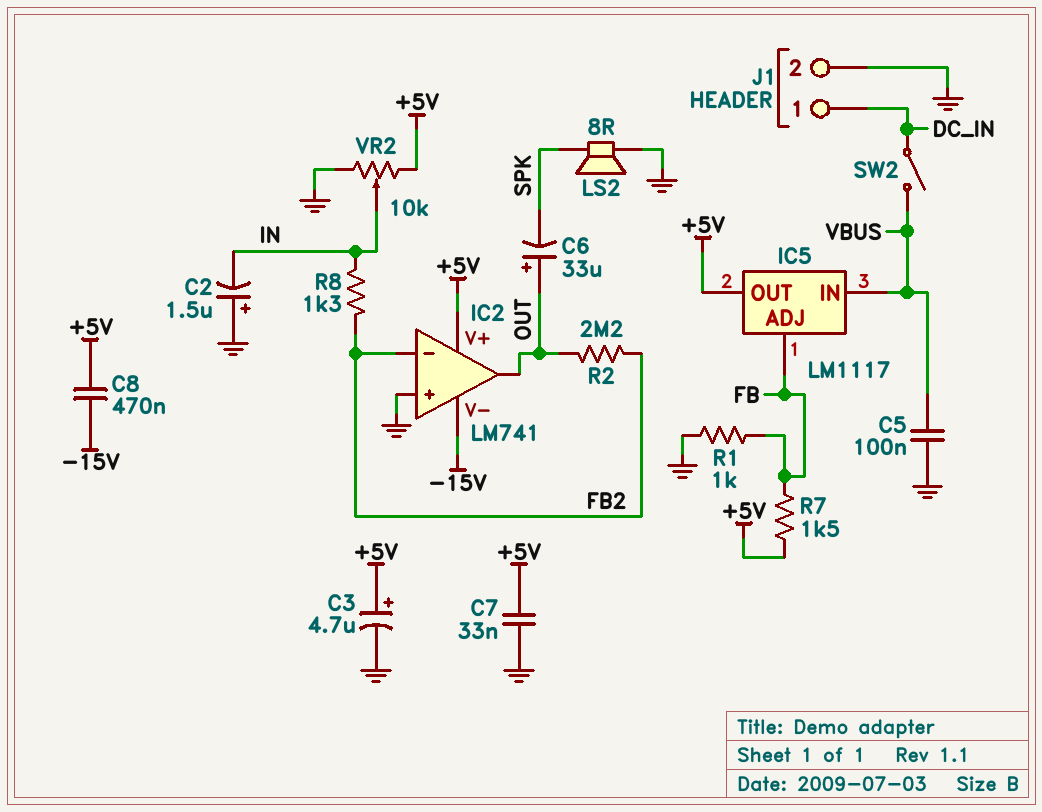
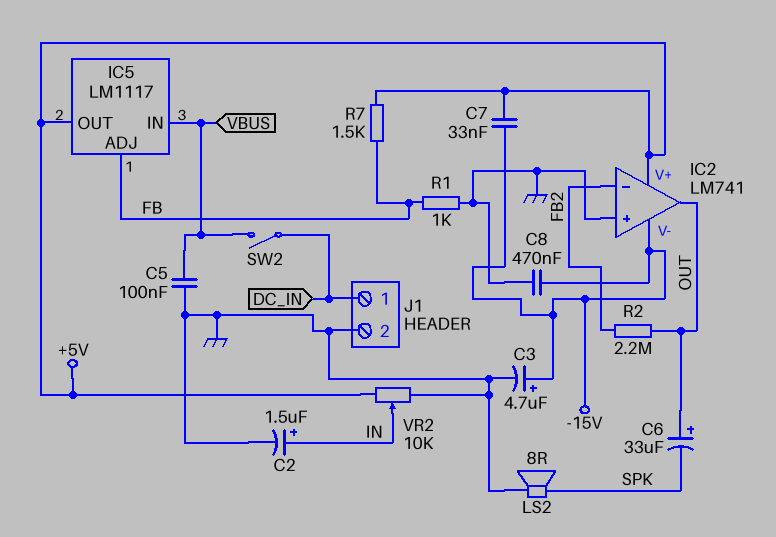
C2: 1.5uF (plus GND, minus IN) -> 1.5uF (plus IN, minus GND)
C3: 4.7uF (plus +5V, minus GND) -> 4.7uF (plus -15V, minus GND)
C7: 33nF (+5V, GND) -> 33nF (+5V, -15V)
C8: 470nF (+5V, -15V) -> 470nF (-15V, GND)
R8: 1.3k (FB2, IN) -> none

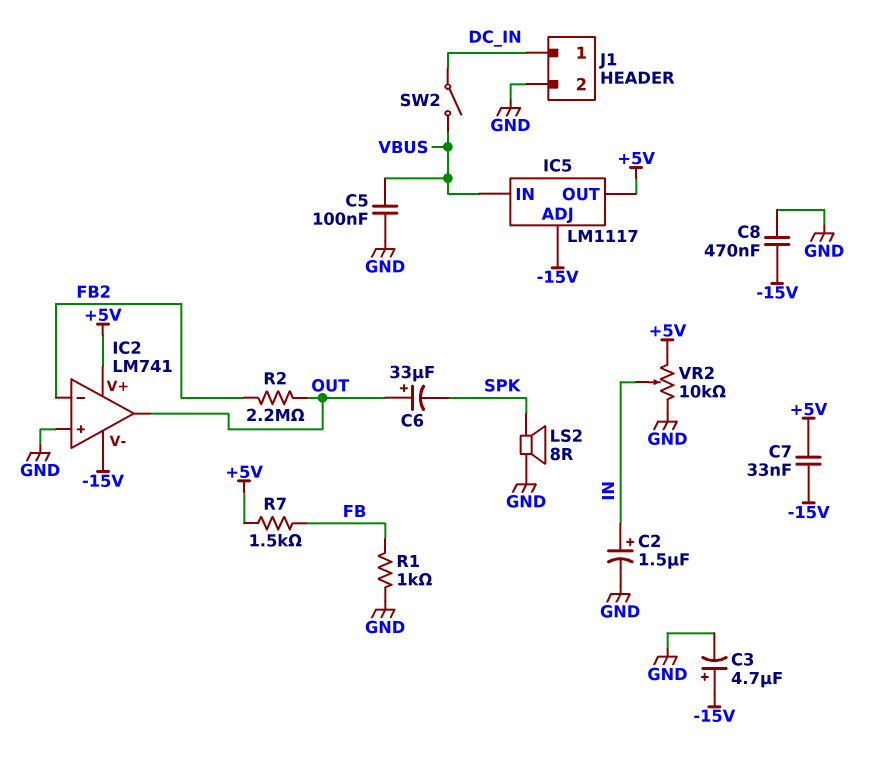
IC5 pin ADJ: FB -> -15V

